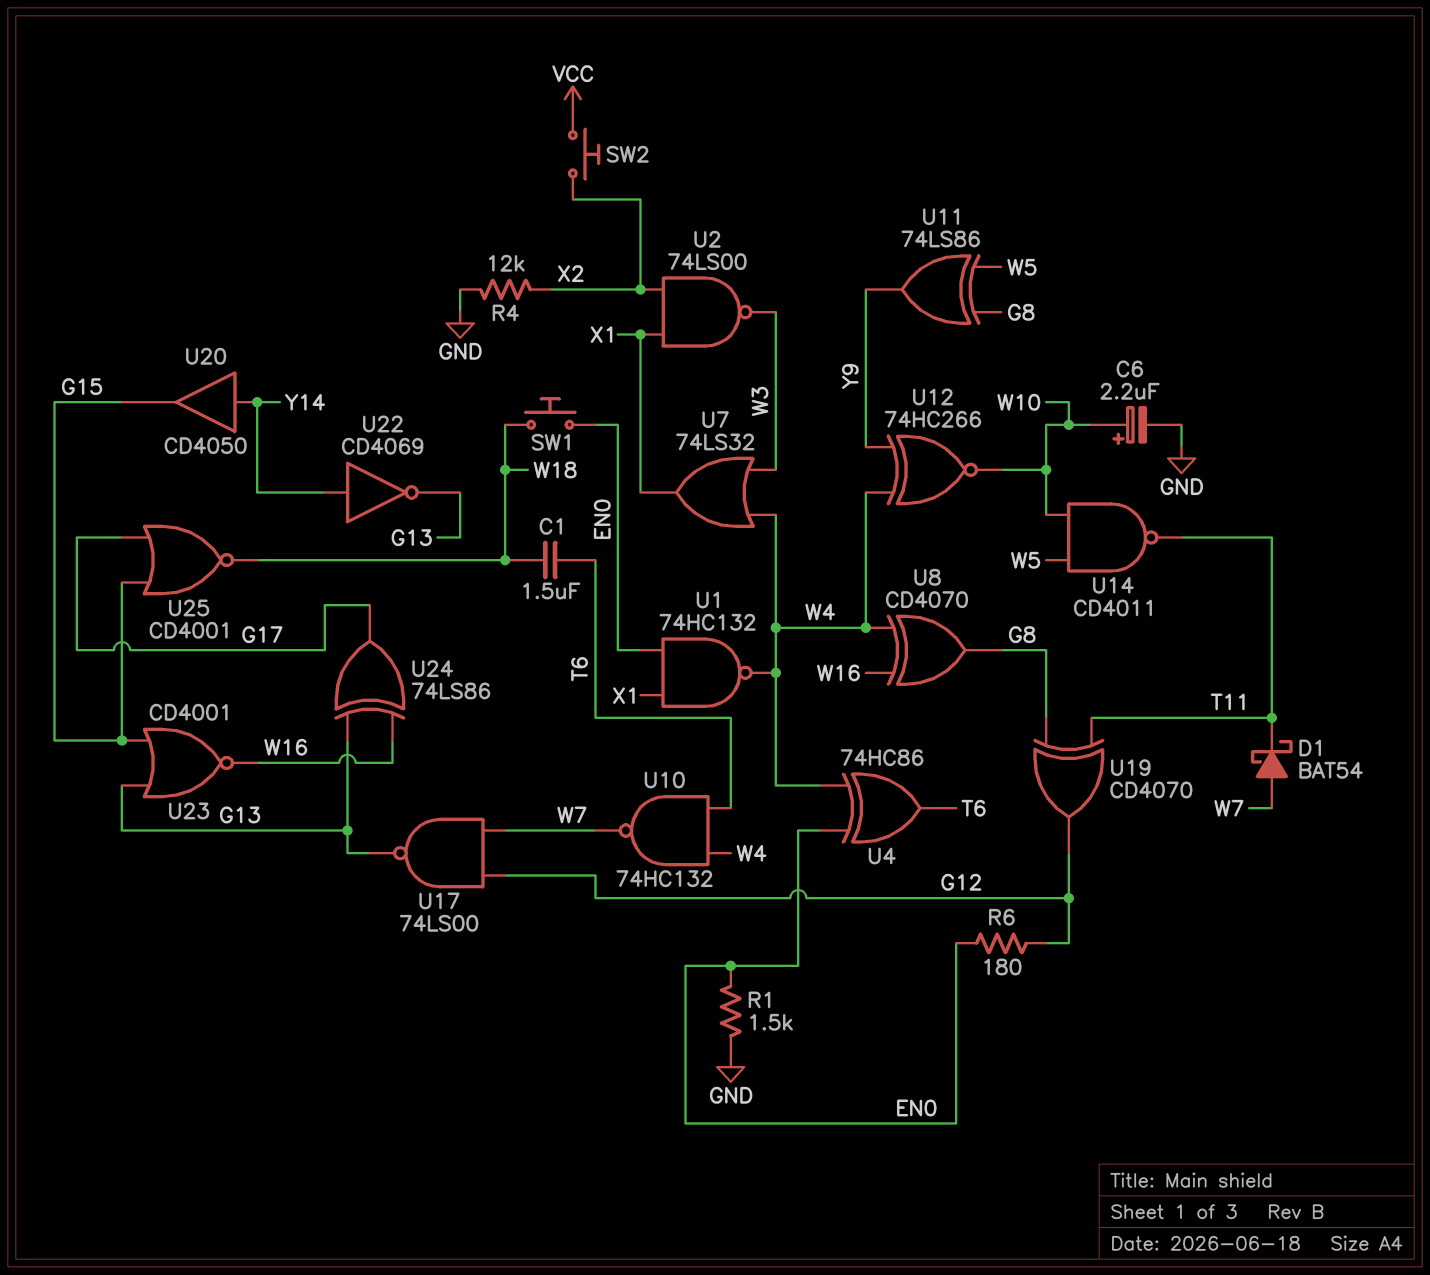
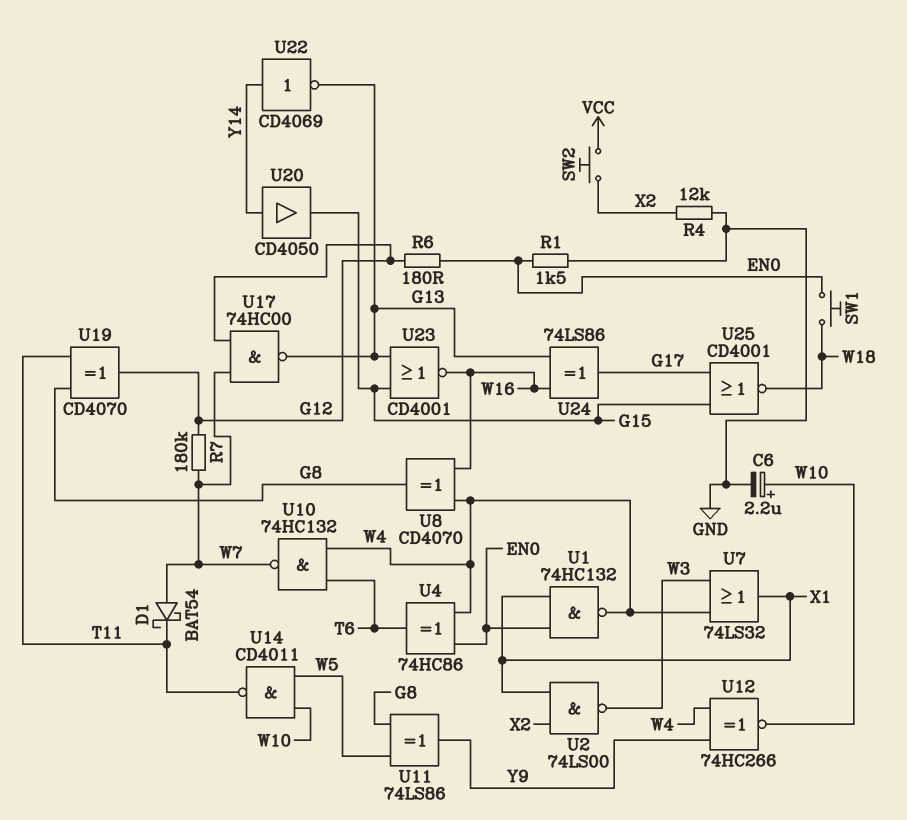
C1: 1.5uF (T6, W18) -> none
R7: none -> 180k (G12, W7)
U17: NAND 74LS00 (in G12, in W7, out G13) -> NAND 74HC00 (in G12, in W7, out G13)

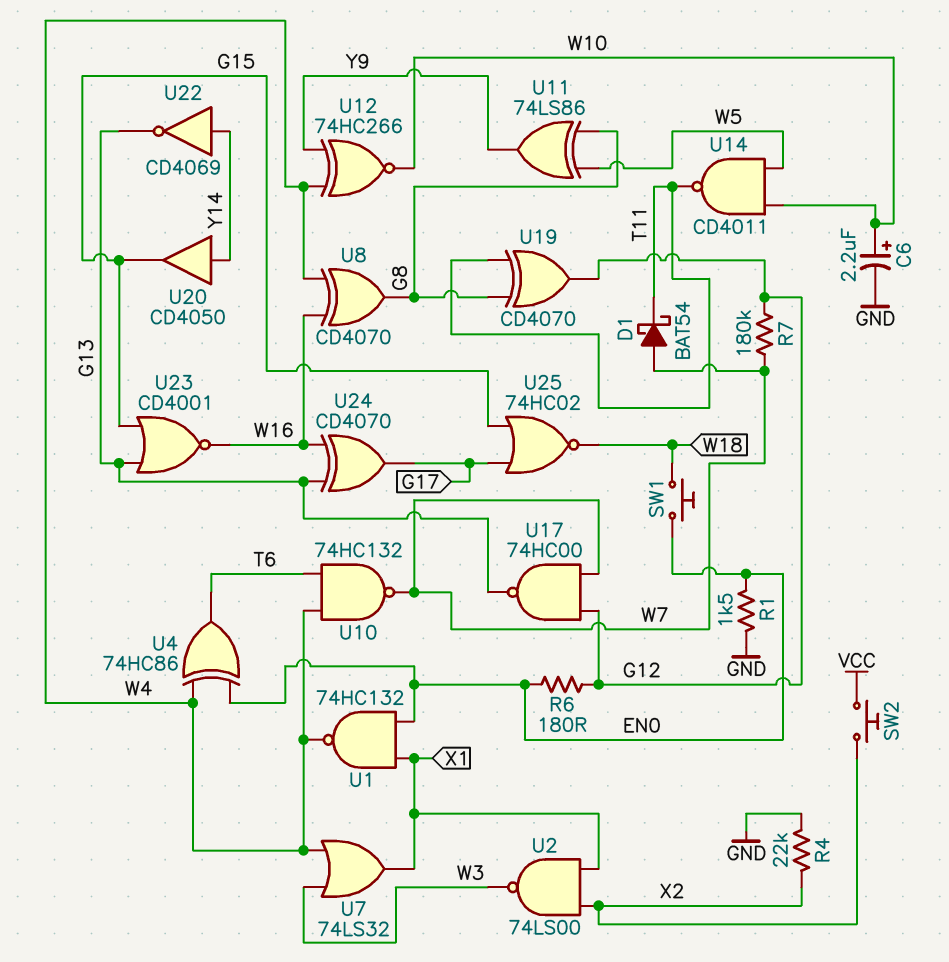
R4: 12k (GND, X2) -> 22k (GND, X2)
U24: XOR 74LS86 (in G13, in W16, out G17) -> XOR CD4070 (in G13, in W16, out G17)
U25: NOR CD4001 (in G15, in G17, out W18) -> NOR 74HC02 (in G15, in G17, out W18)

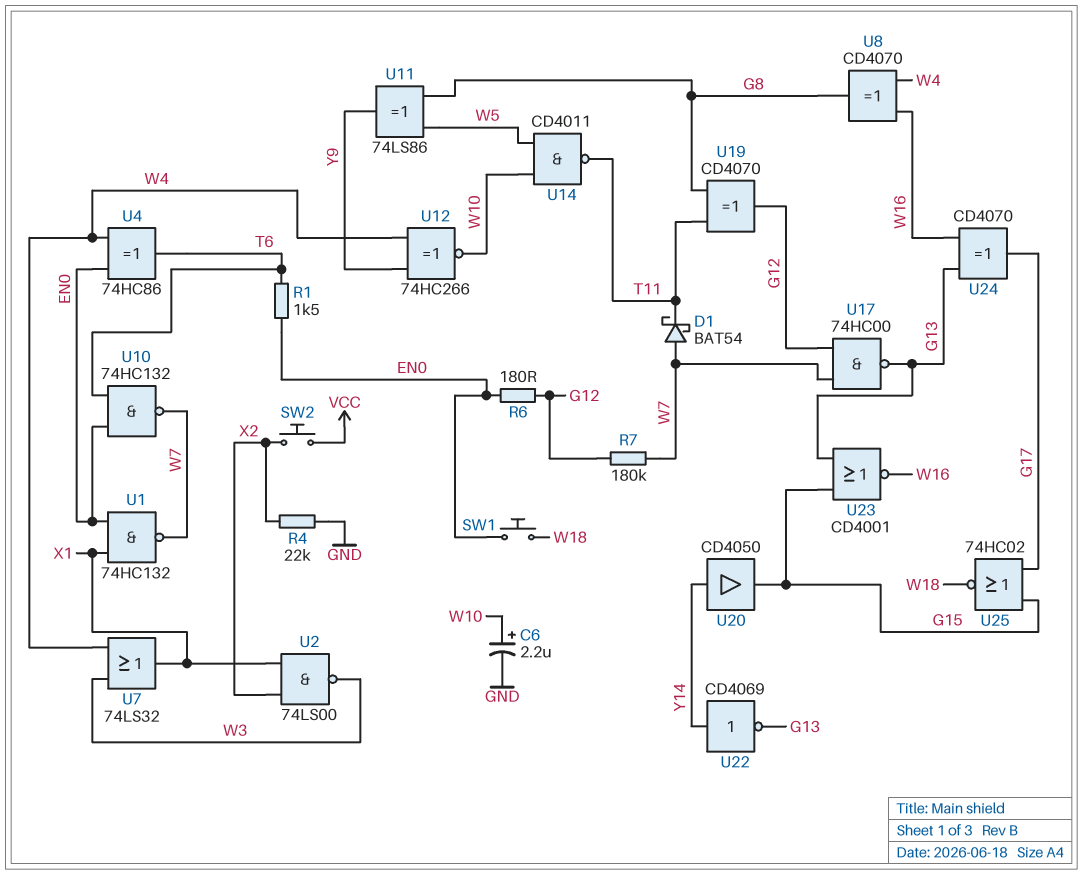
R1: 1.5k (EN0, GND) -> 1.5k (EN0, T6)
U1: NAND 74HC132 (in EN0, in X1, out W4) -> NAND 74HC132 (in EN0, in X1, out W7)
U10: NAND 74HC132 (in T6, in W4, out W7) -> NAND 74HC132 (in EN0, in T6, out W7)

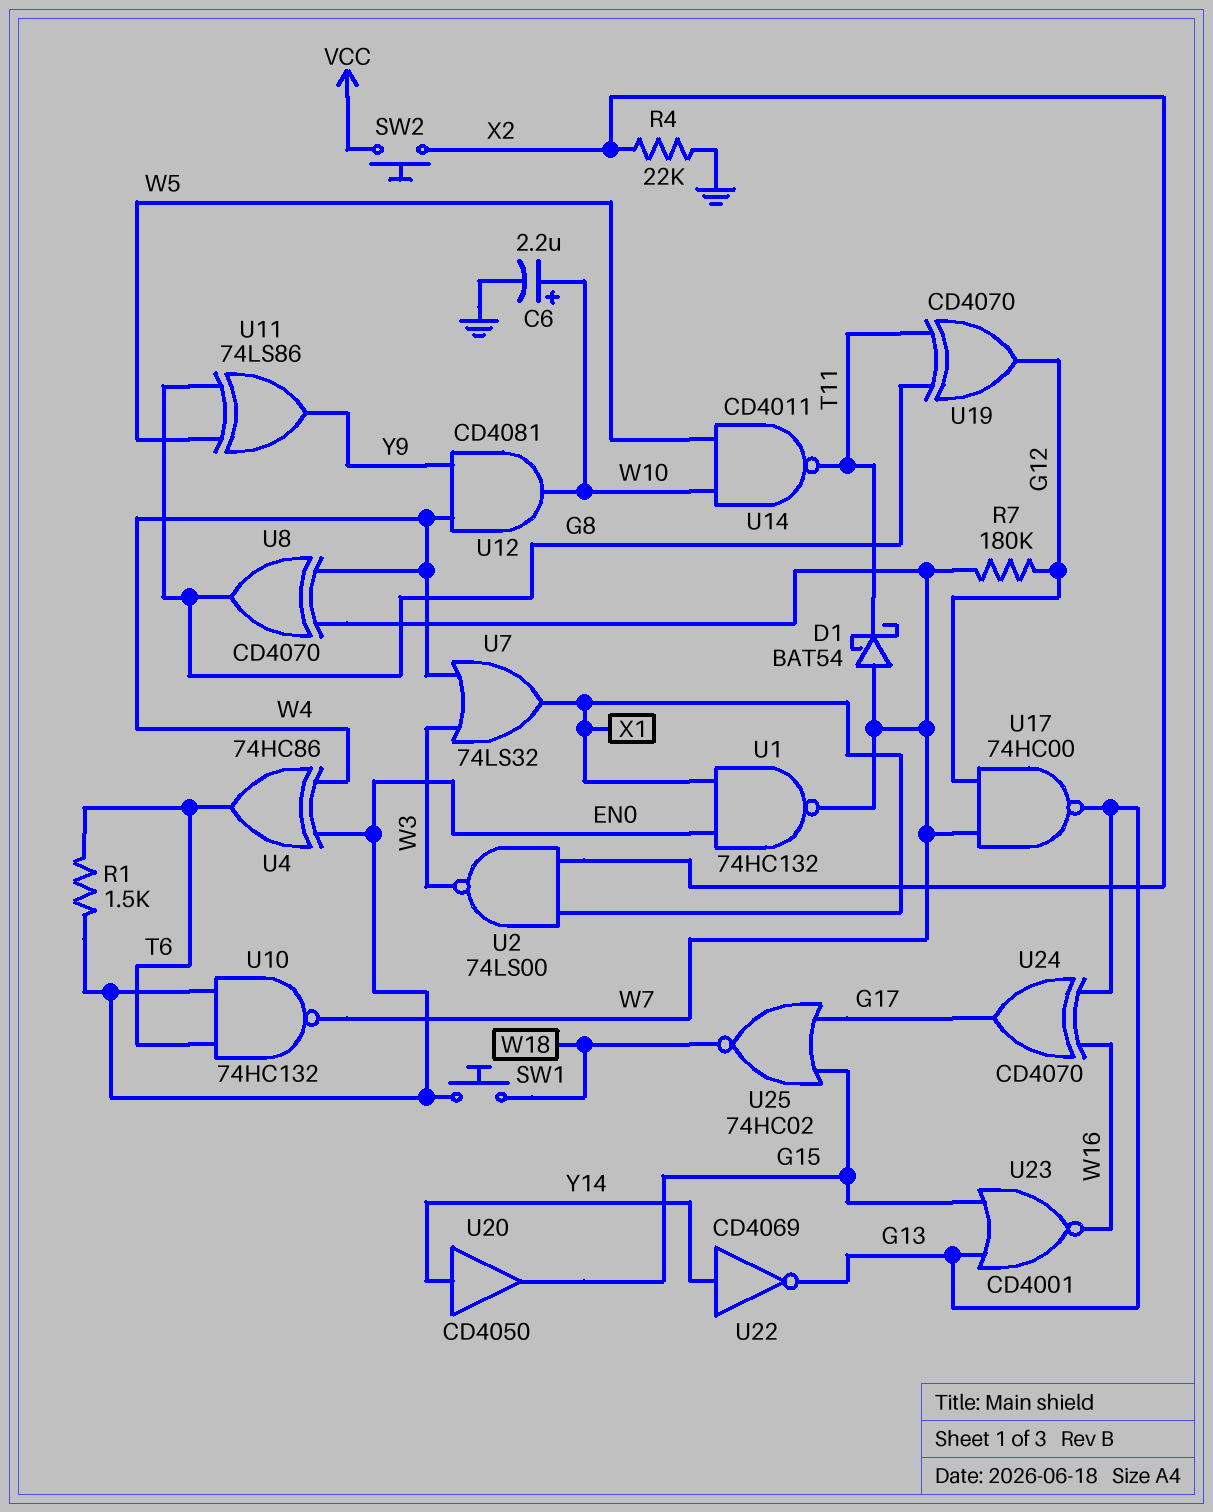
R6: 180 (EN0, G12) -> none
U8: XOR CD4070 (in W4, in W16, out G8) -> XOR CD4070 (in W4, in W7, out G8)
U12: XNOR 74HC266 (in W4, in Y9, out W10) -> AND CD4081 (in W4, in Y9, out W10)

